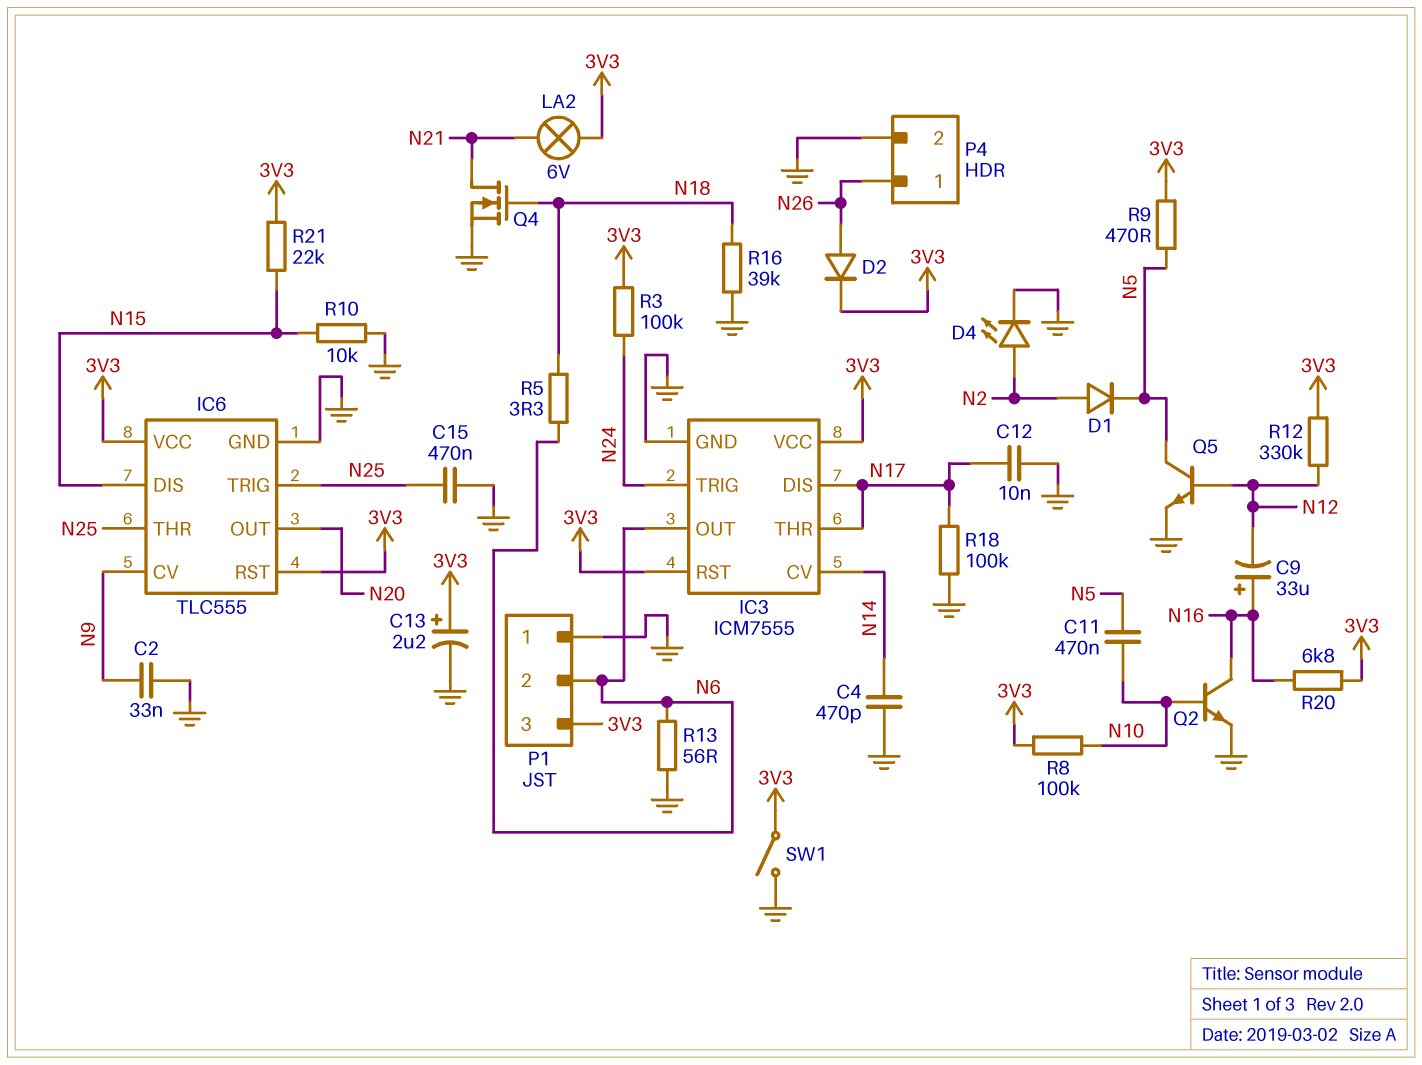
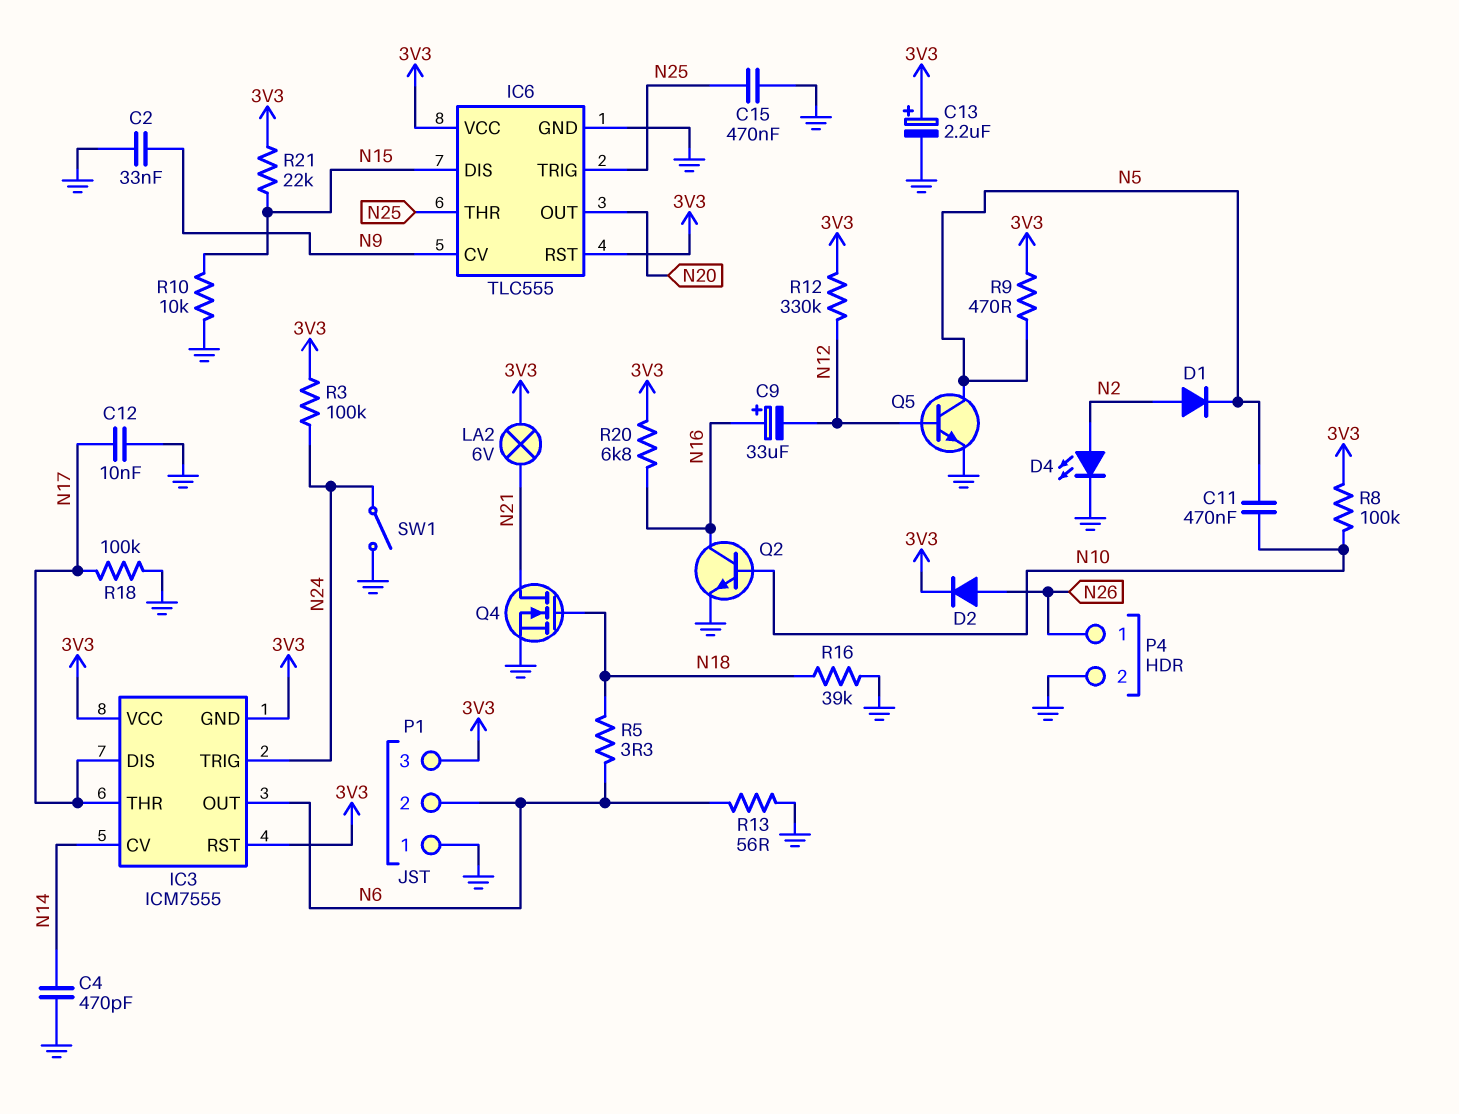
IC3 pin GND: GND -> 3V3
SW1: switch (3V3, GND) -> switch (GND, N24)

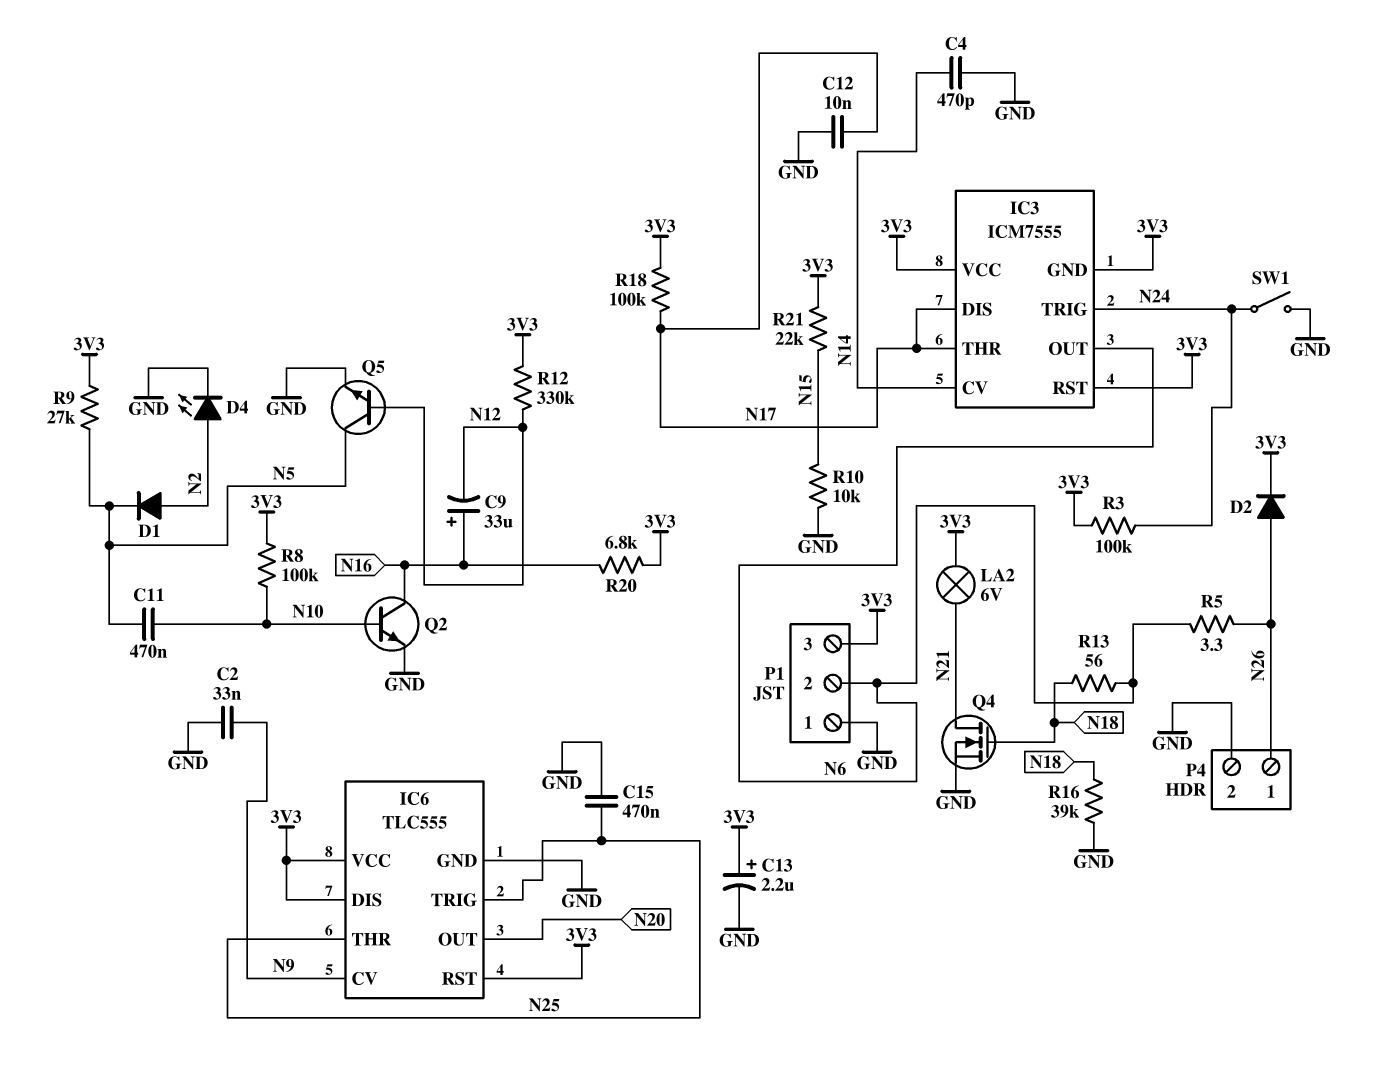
IC6 pin DIS: N15 -> 3V3
R5: 3.3 (N6, N18) -> 3.3 (N6, N26)
R9: 470 (3V3, N5) -> 27k (3V3, N5)
R13: 56 (GND, N6) -> 56 (N6, N18)
R18: 100k (GND, N17) -> 100k (3V3, N17)

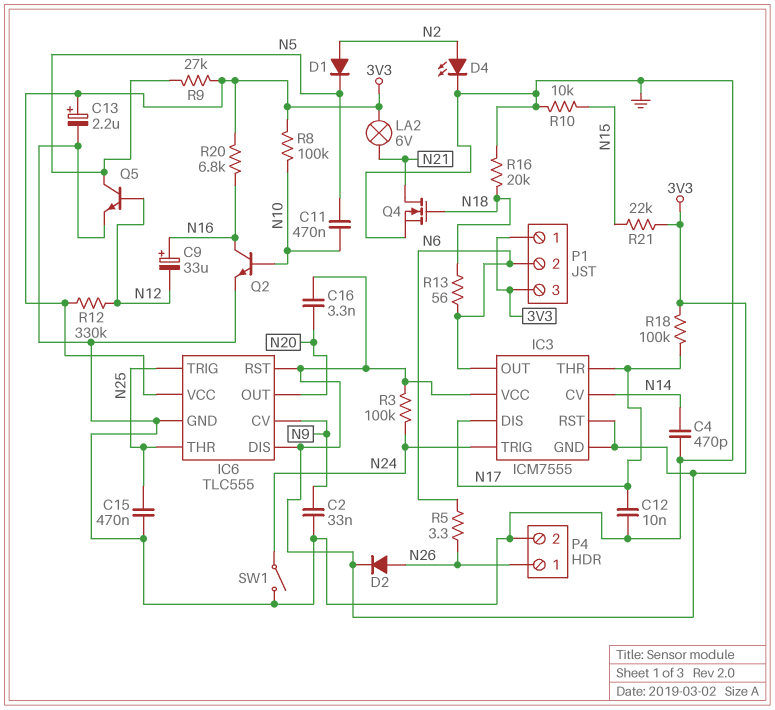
C16: none -> 3.3nF (3V3, N20)
P1 pin 1: GND -> 3V3
R16: 39k (GND, N18) -> 20k (GND, N18)

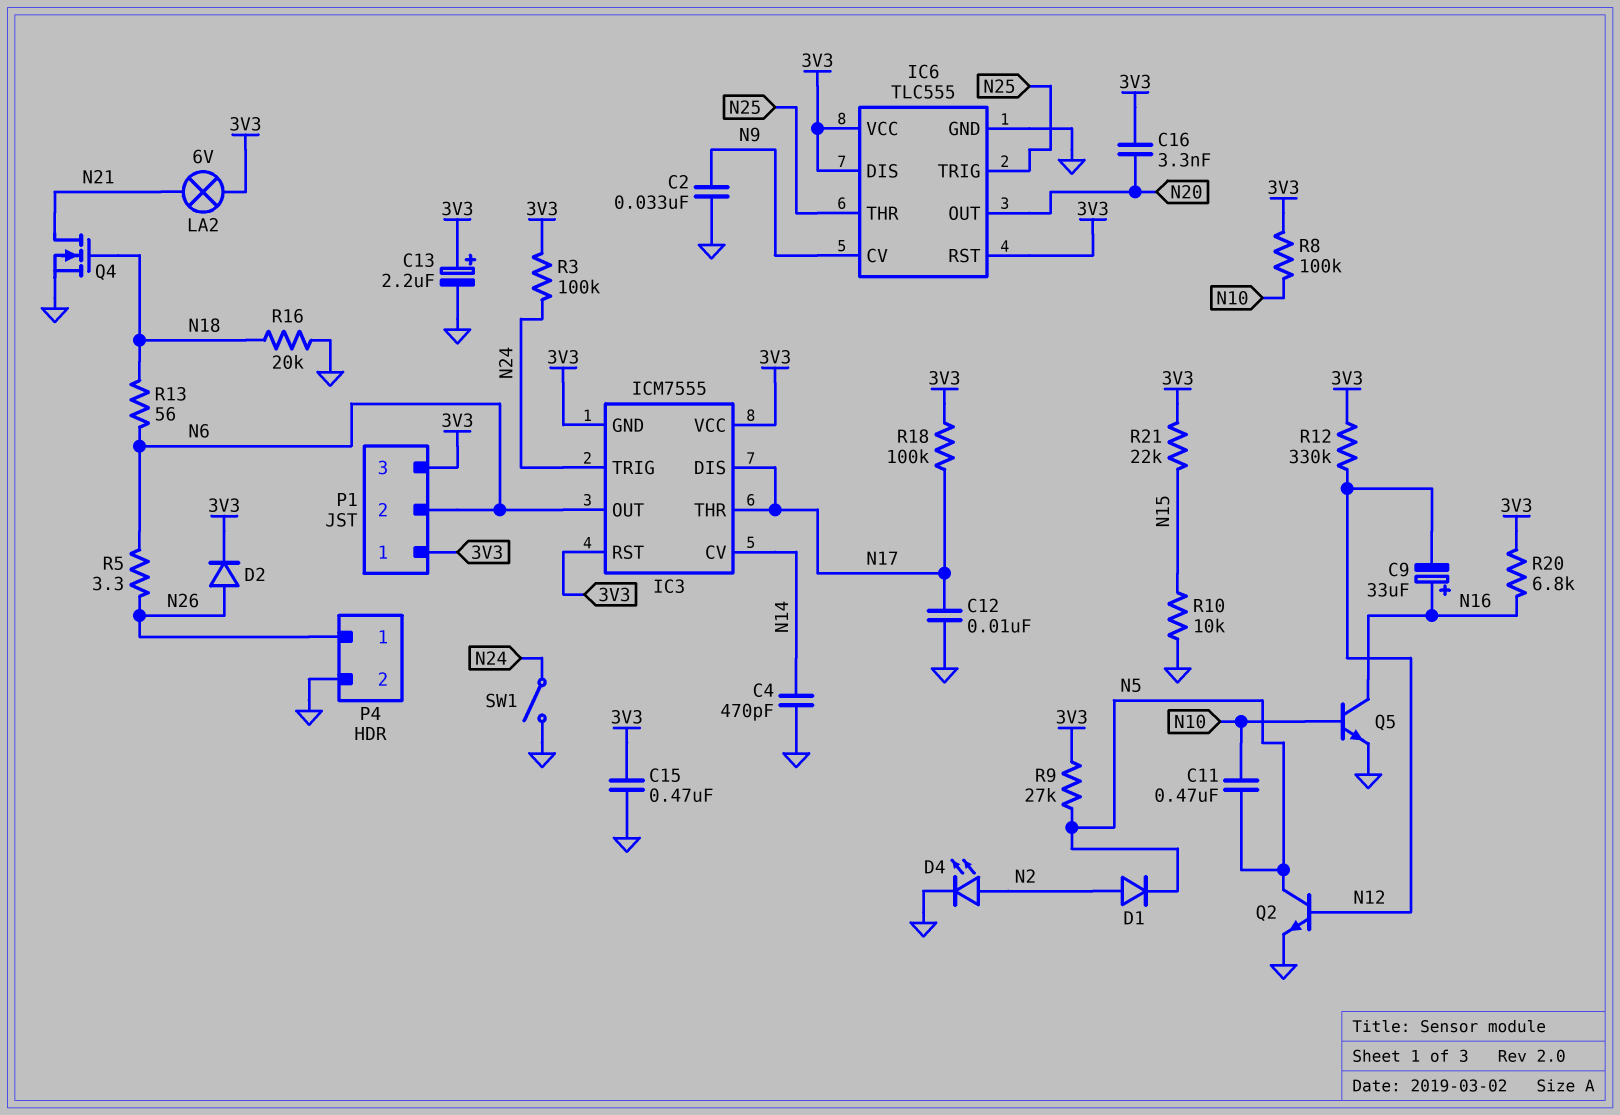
C15: 470nF (GND, N25) -> 470nF (3V3, GND)
Q2: NPN (B N10, C N16, E GND) -> NPN (B N12, C N5, E GND)
Q5: NPN (B N12, C N5, E GND) -> NPN (B N10, C N16, E GND)

